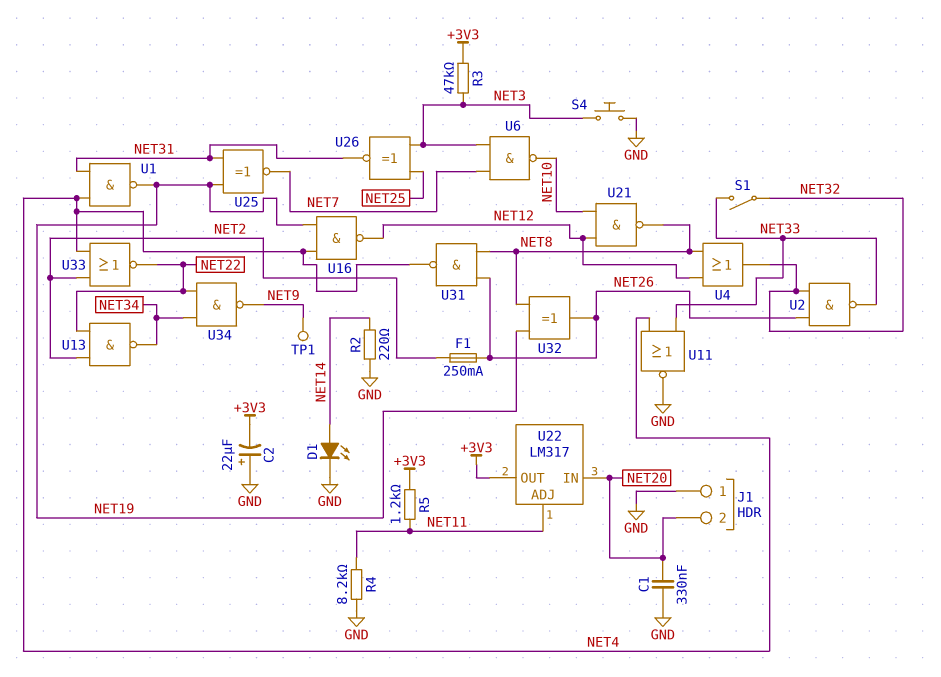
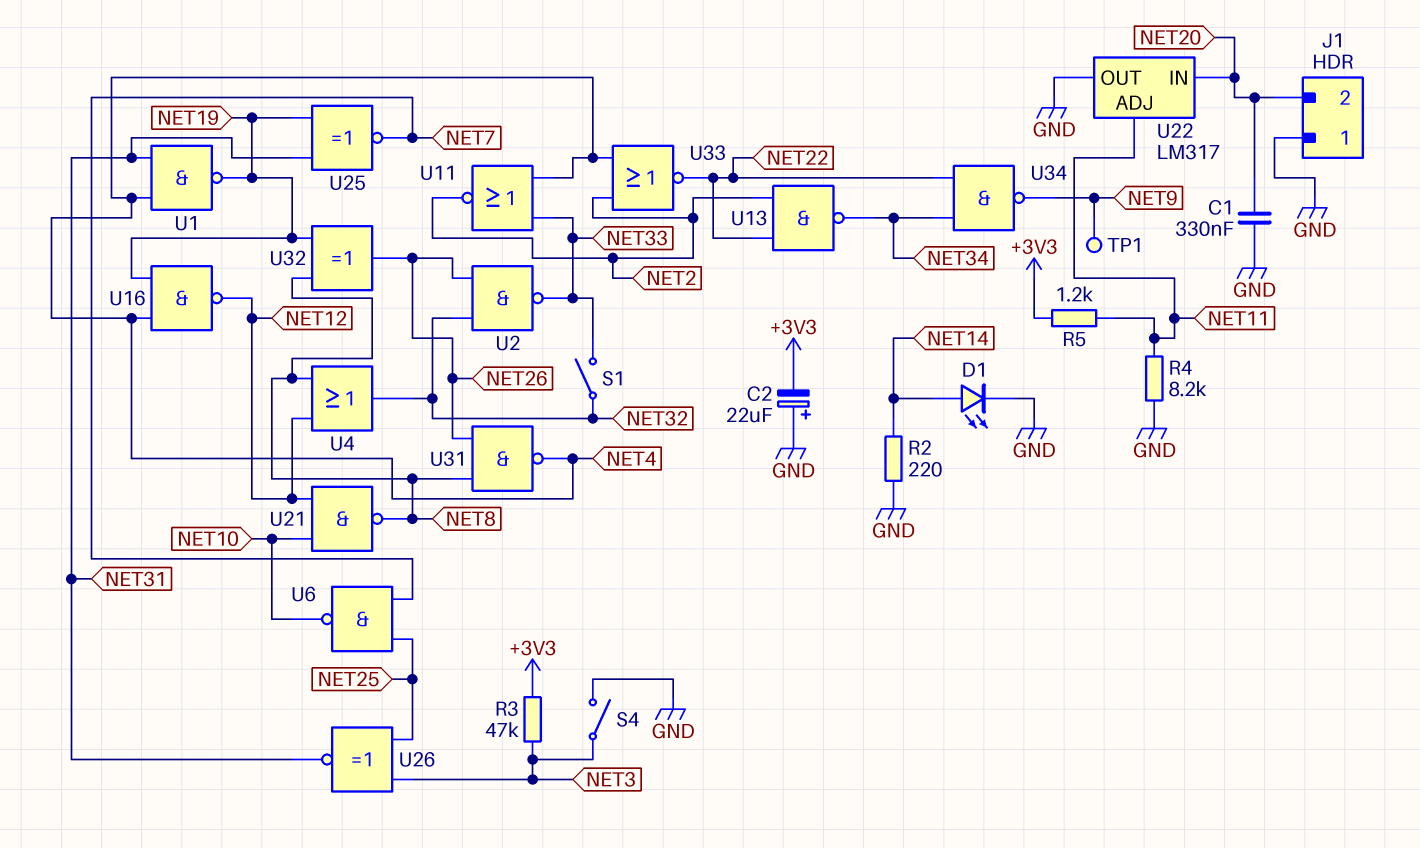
F1: 250mA (NET2, NET26) -> none
S4: button (GND, NET3) -> switch (GND, NET3)
U6: NAND (in NET3, in NET7, out NET10) -> NAND (in NET7, in NET25, out NET10)
U11: NOR (in NET4, in NET33, out GND) -> NOR (in NET4, in NET33, out NET2)
U22 pin OUT: +3V3 -> GND

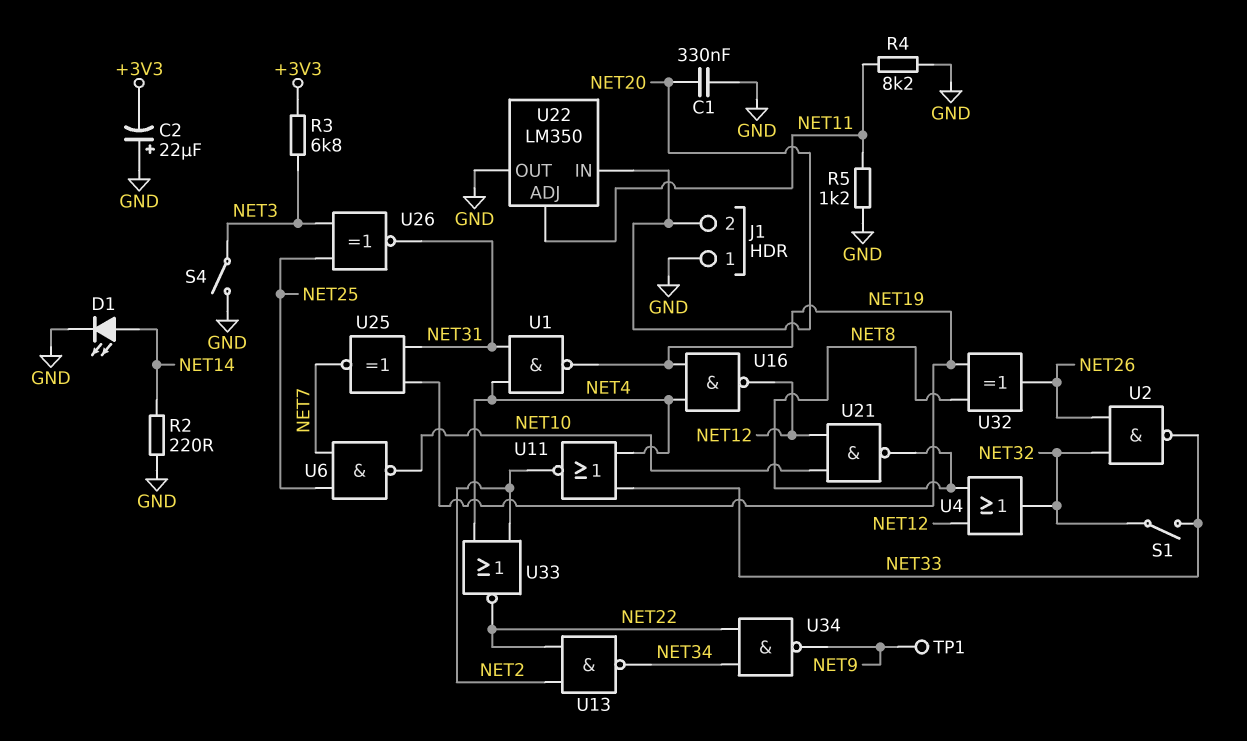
R3: 47k (+3V3, NET3) -> 6.8k (+3V3, NET3)
R5: 1.2k (+3V3, NET11) -> 1.2k (GND, NET11)
U22: LM317 -> LM350
U31: NAND (in NET8, in NET26, out NET4) -> none

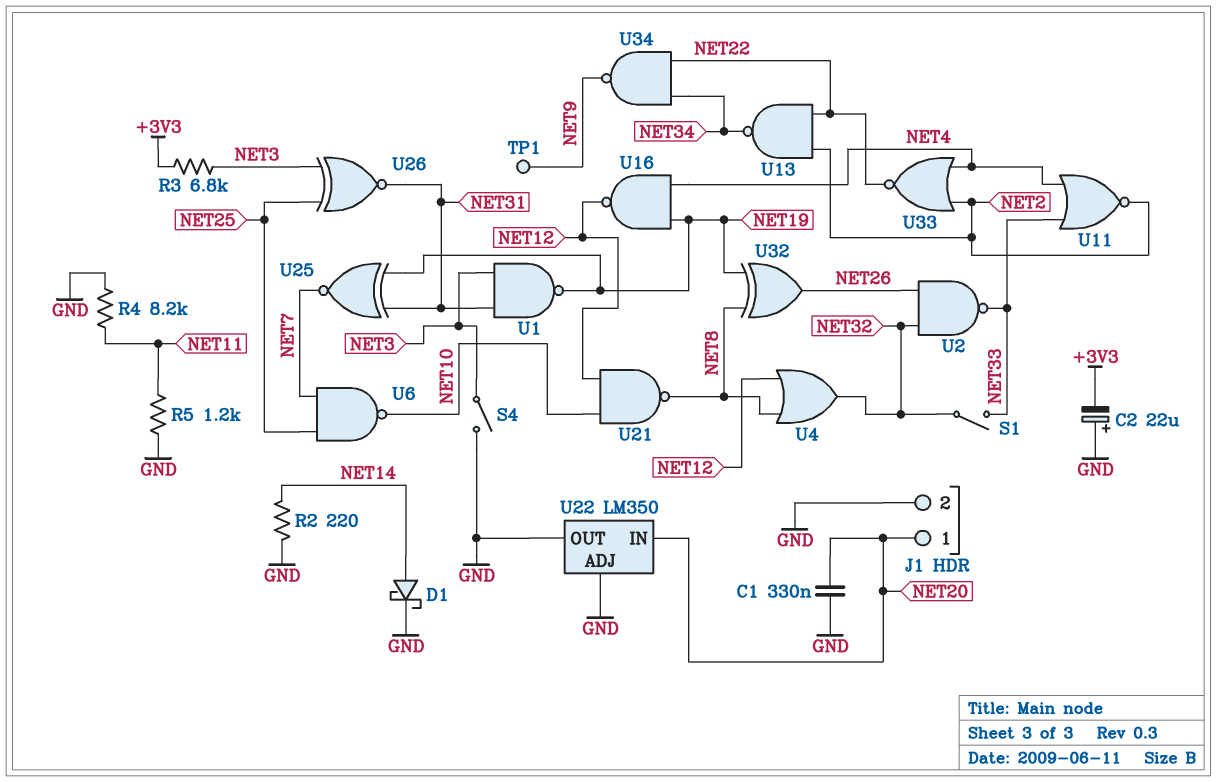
D1: LED (A NET14, K GND) -> schottky (A NET14, K GND)
J1 pin 1: GND -> NET20
J1 pin 2: NET20 -> GND
U1: NAND (in NET4, in NET31, out NET19) -> NAND (in NET3, in NET31, out NET19)
U22 pin ADJ: NET11 -> GND

